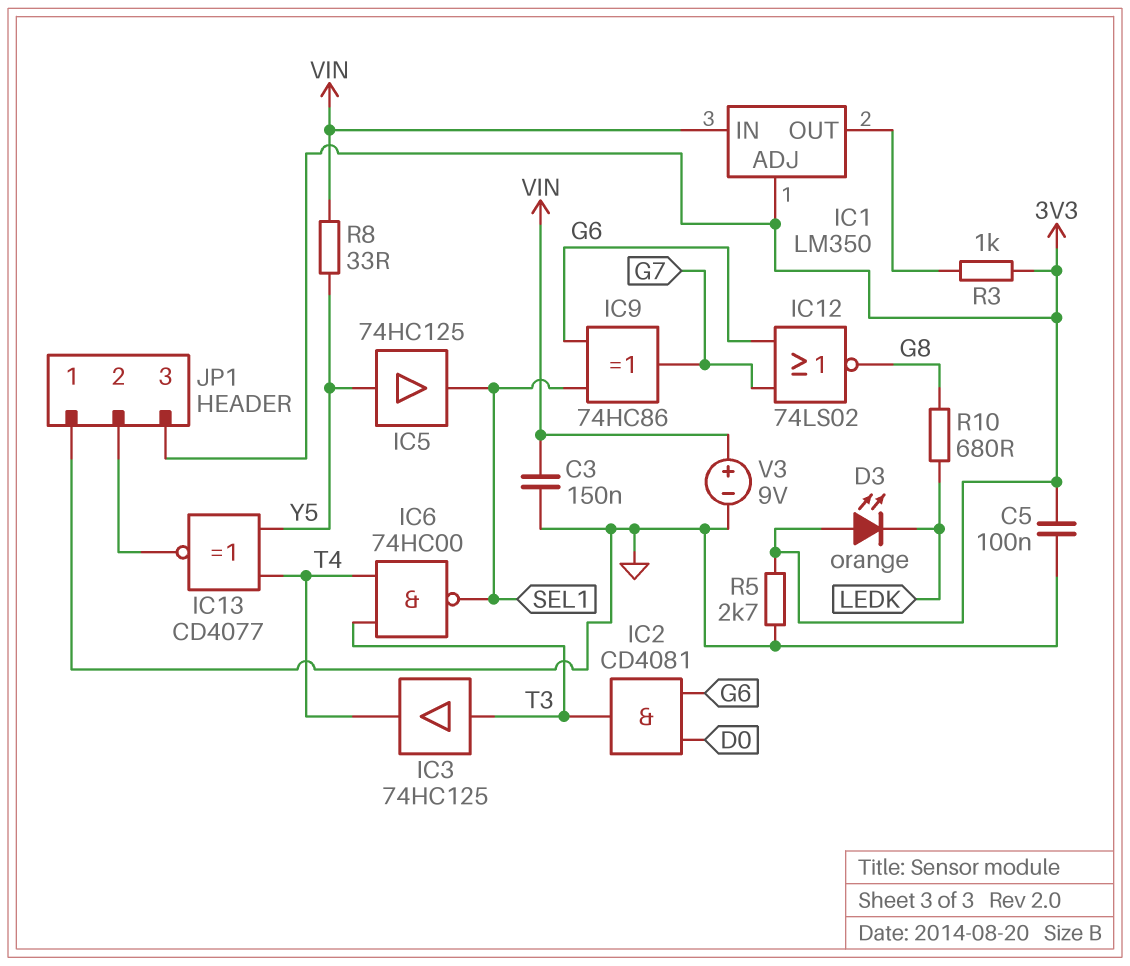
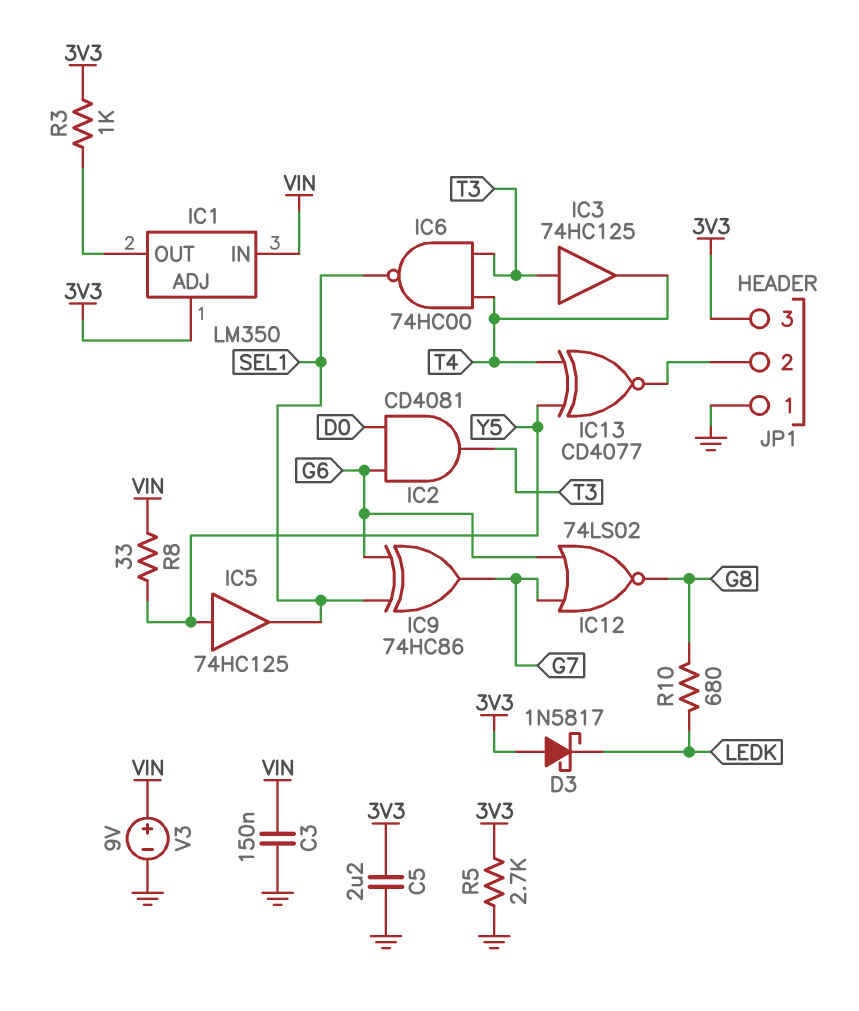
C5: 100nF (3V3, GND) -> 2.2uF (3V3, GND)
D3: LED orange (A 3V3, K LEDK) -> schottky 1N5817 (A 3V3, K LEDK)

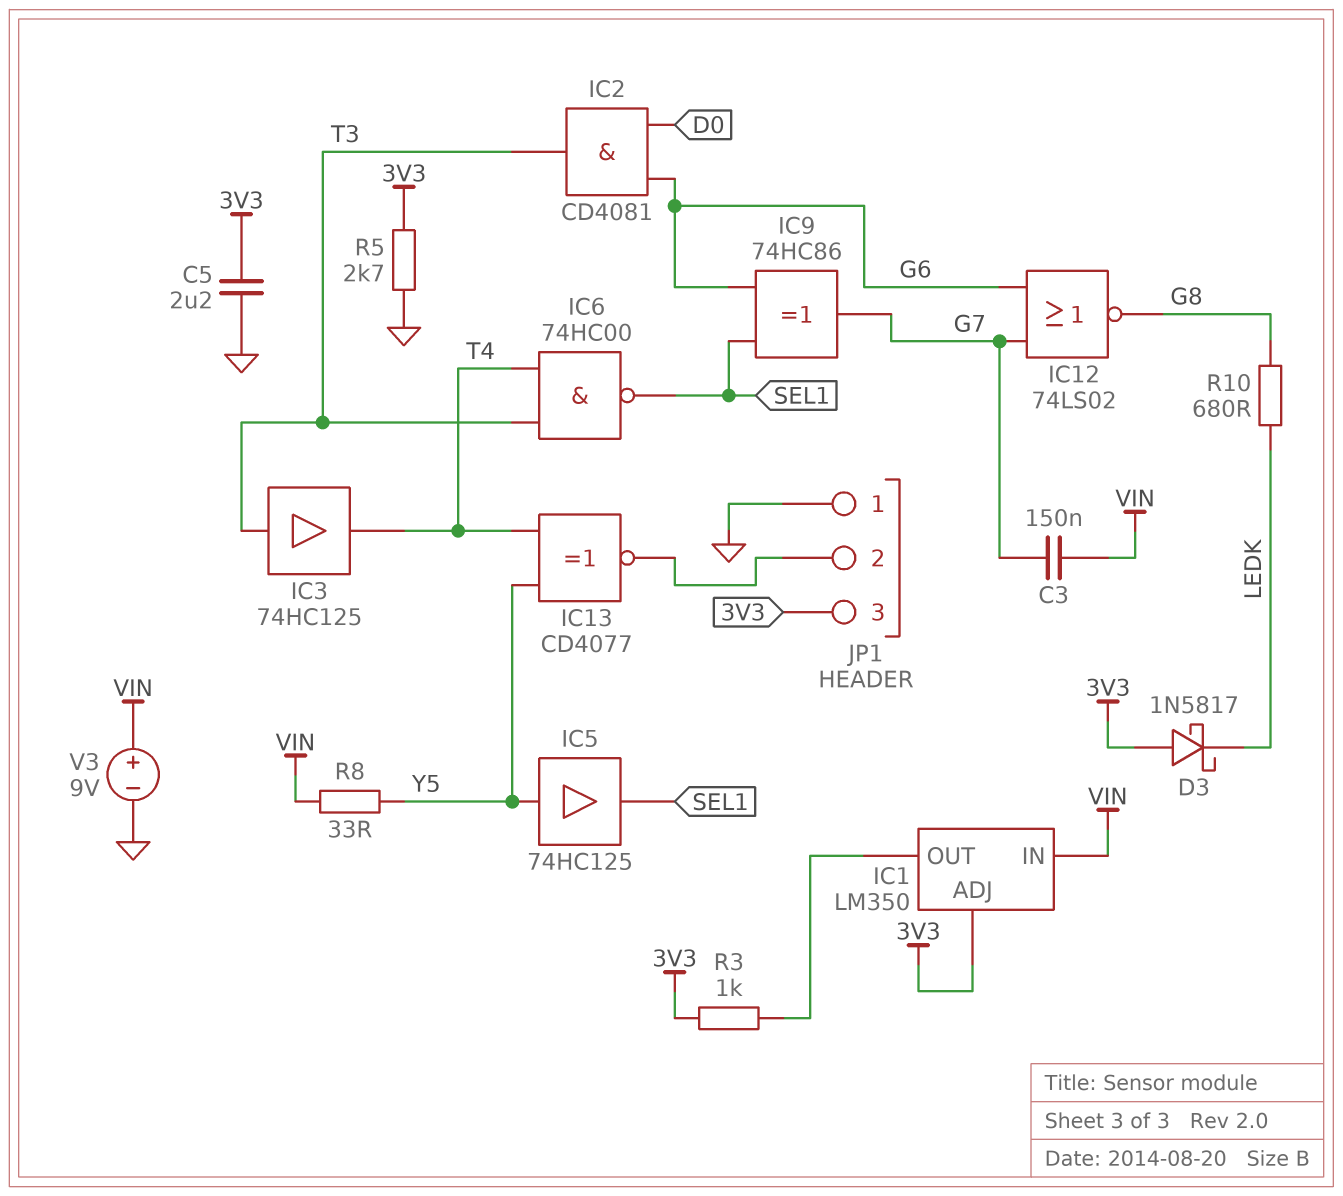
C3: 150nF (GND, VIN) -> 150nF (G7, VIN)

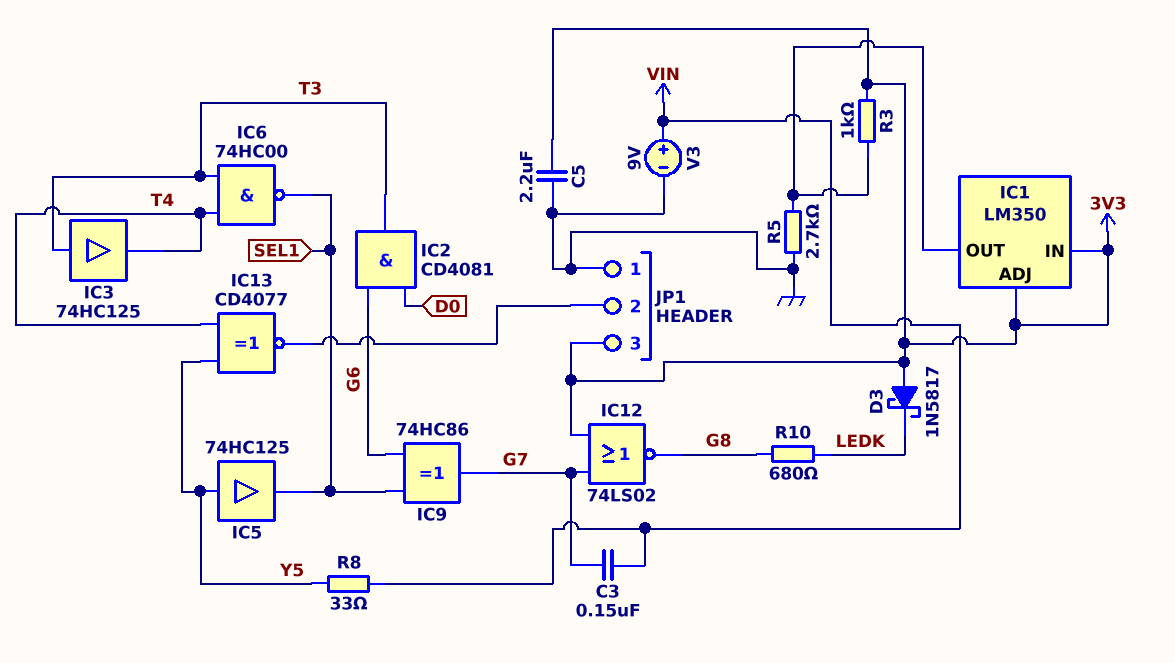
IC1 pin IN: VIN -> 3V3
IC12: NOR 74LS02 (in G6, in G7, out G8) -> NOR 74LS02 (in 3V3, in G7, out G8)
R5: 2.7k (3V3, GND) -> 2.7k (GND, IC1/OUT)

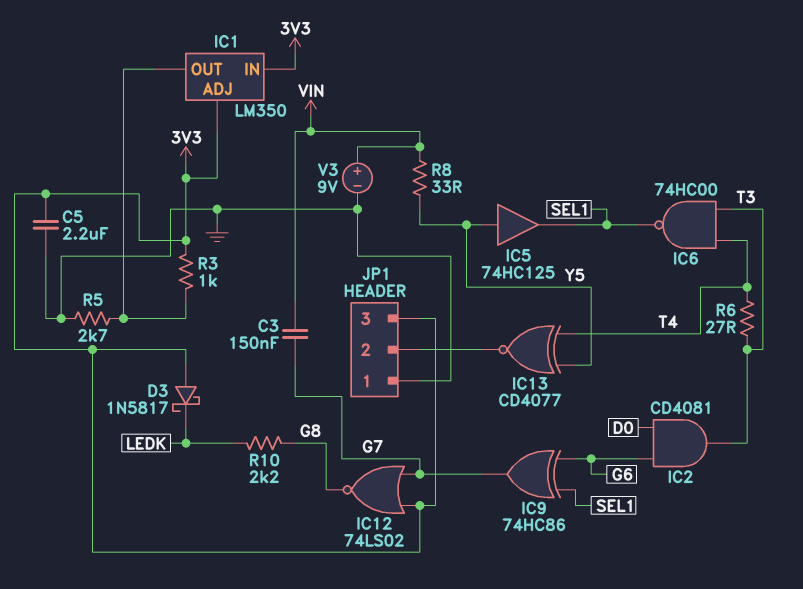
IC3: buffer 74HC125 (in T3, out T4) -> none
R6: none -> 27 (T3, T4)
R10: 680 (G8, LEDK) -> 2.2k (G8, LEDK)

